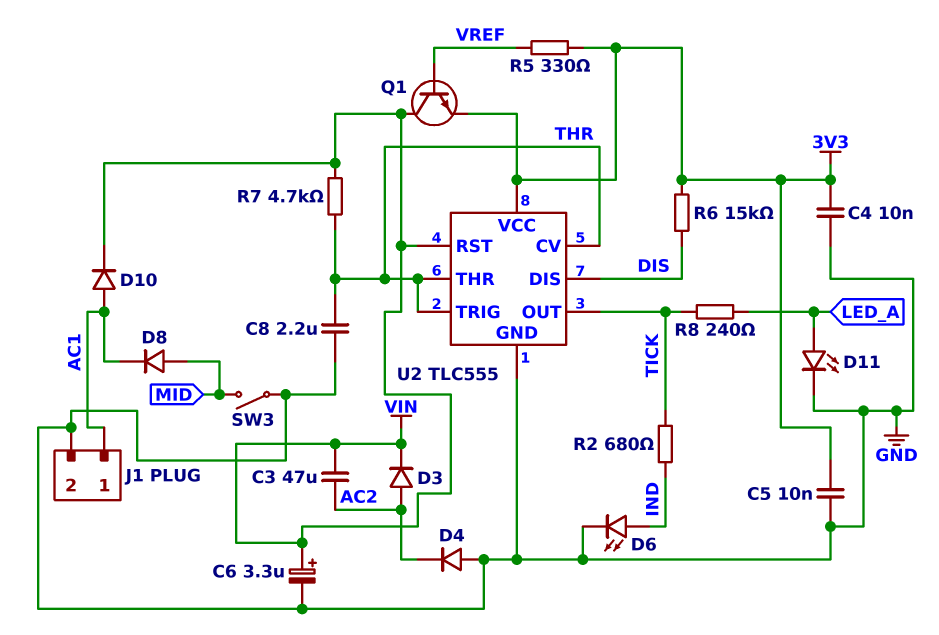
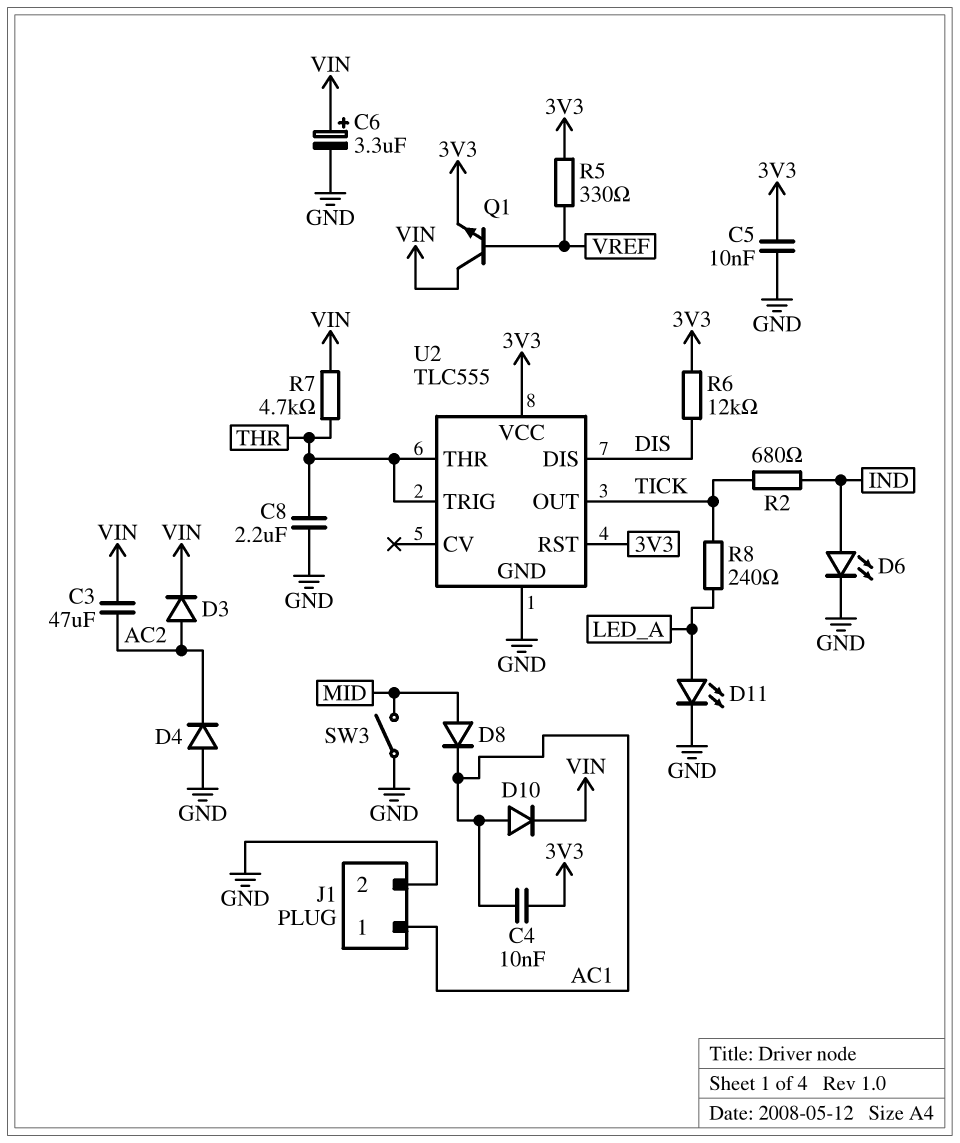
C4: 10nF (3V3, GND) -> 10nF (3V3, AC1)
R6: 15k (3V3, DIS) -> 12k (3V3, DIS)
U2 pin CV: THR -> none
U2 pin RST: VIN -> 3V3

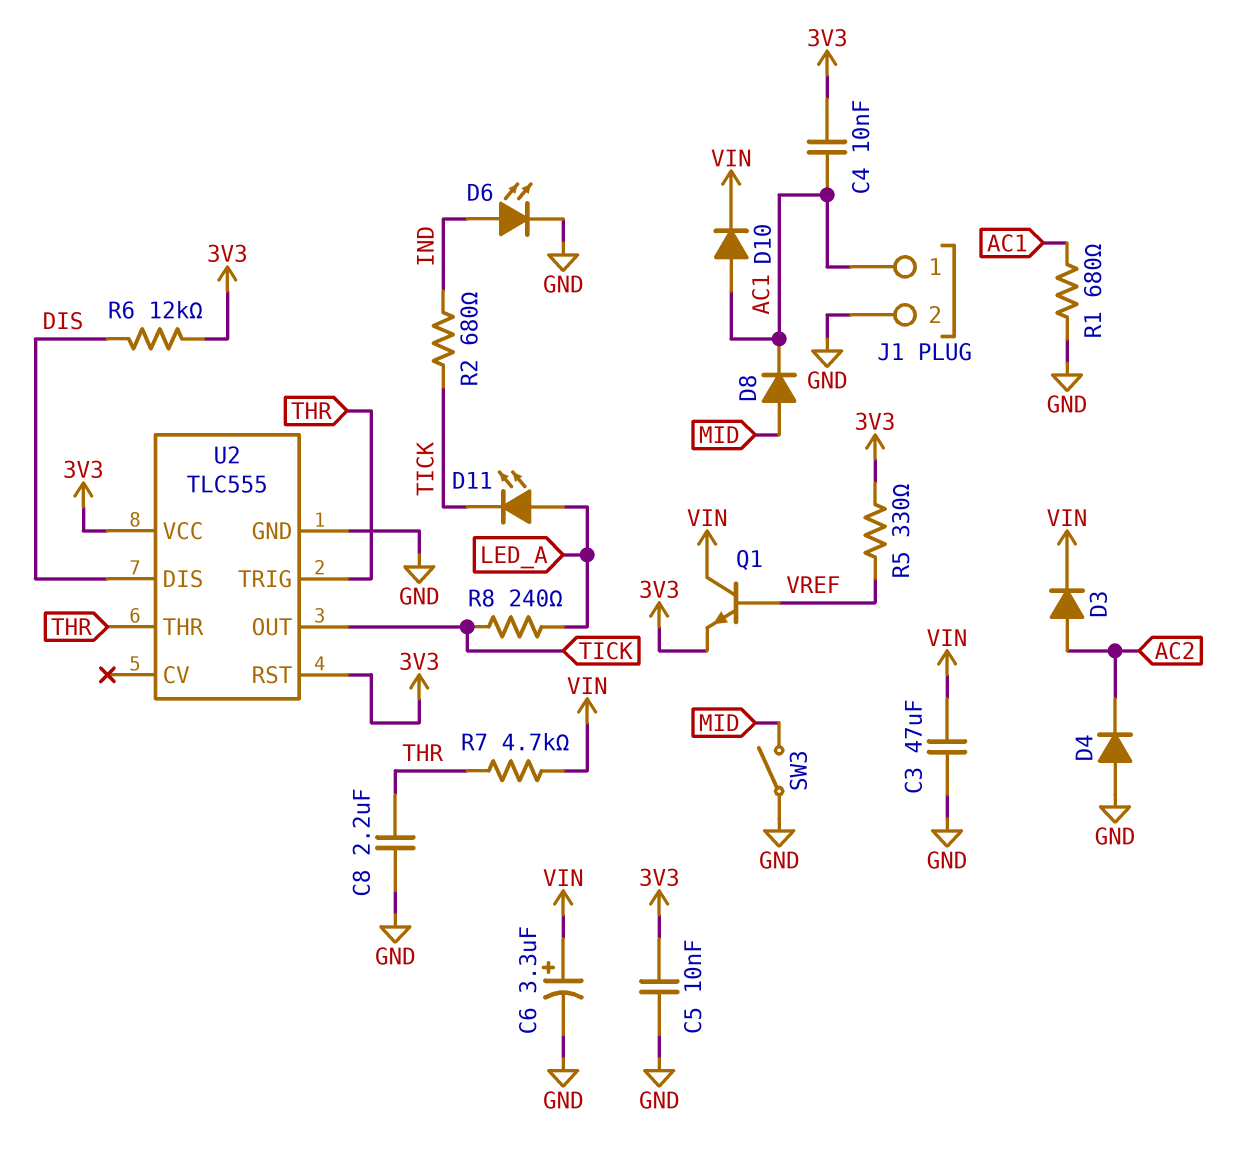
C3: 47uF (AC2, VIN) -> 47uF (GND, VIN)
D11: LED (A LED_A, K GND) -> LED (A LED_A, K TICK)
R1: none -> 680 (AC1, GND)

